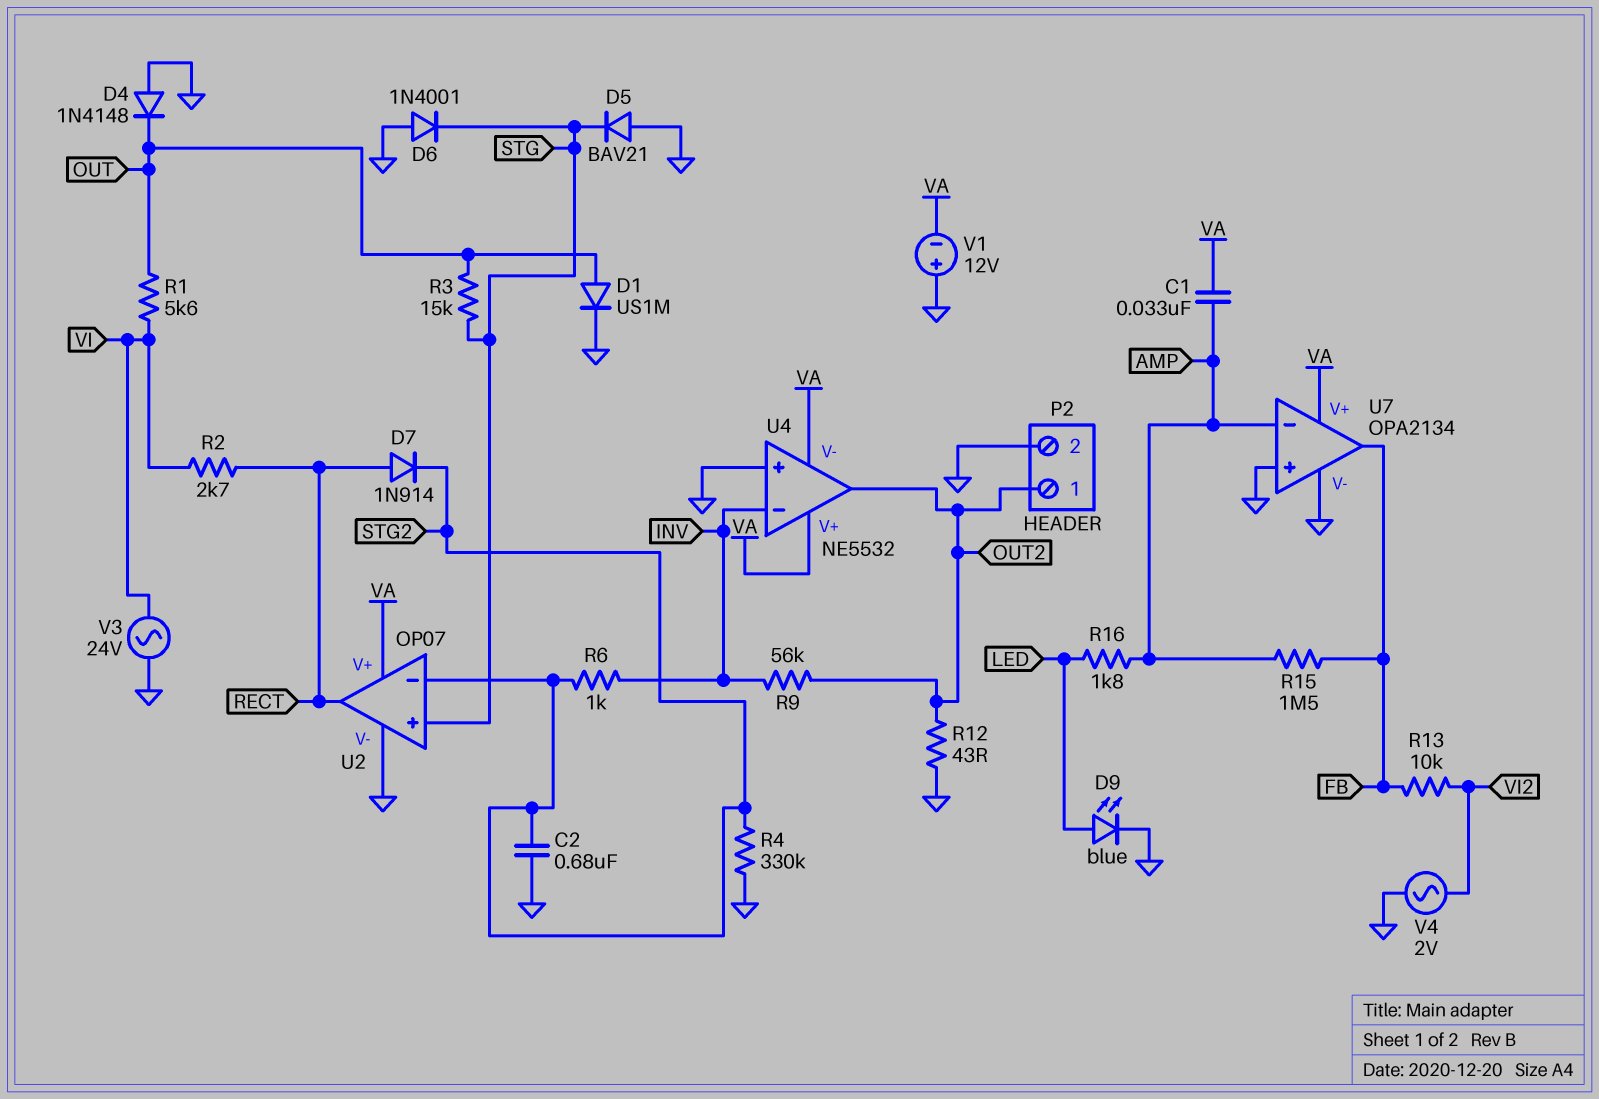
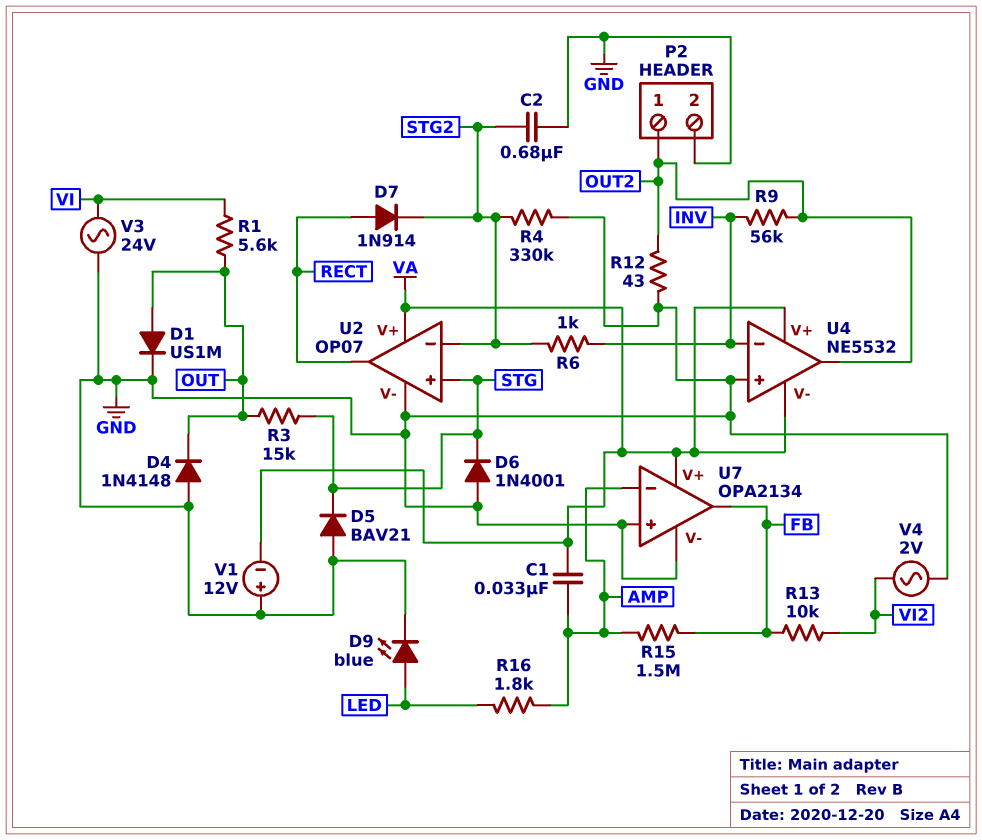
R2: 2.7k (RECT, VI) -> none

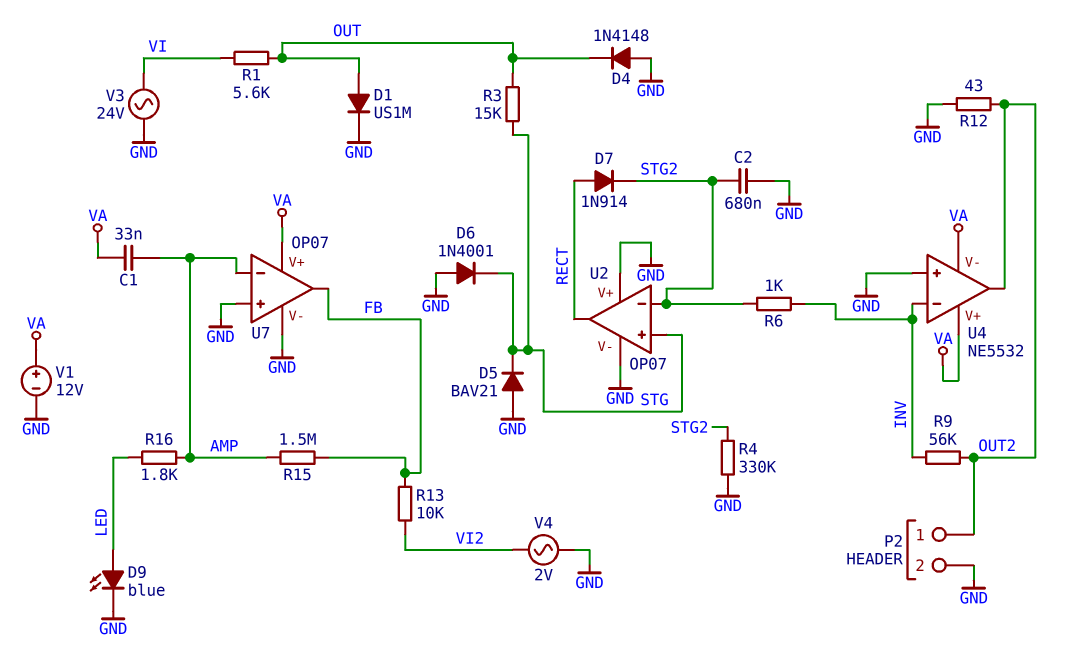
U2 pin V+: VA -> GND
U7: OPA2134 -> OP07
V1: 12V (plus GND, minus VA) -> 12V (plus VA, minus GND)

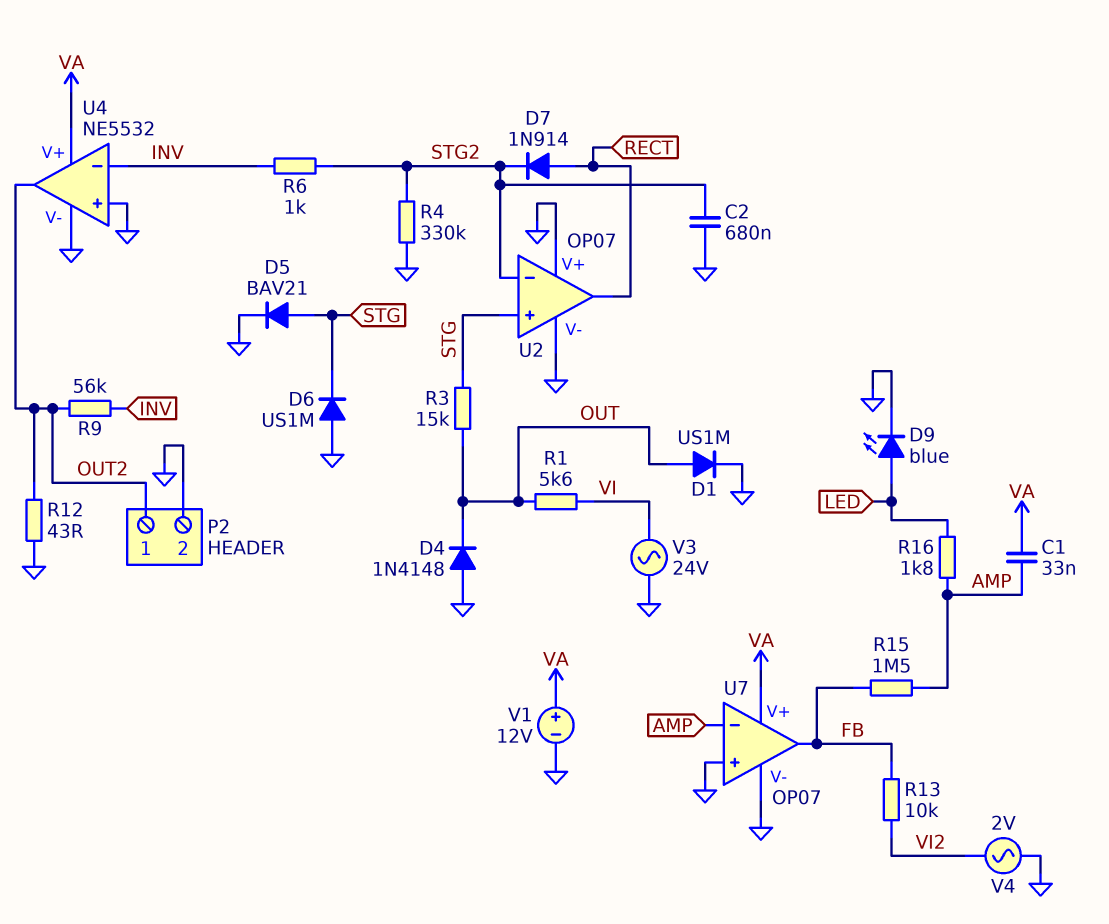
D5: diode BAV21 (A GND, K STG) -> diode BAV21 (A STG, K GND)
D6: diode 1N4001 (A GND, K STG) -> diode US1M (A GND, K STG)
U4 pin V-: VA -> GND

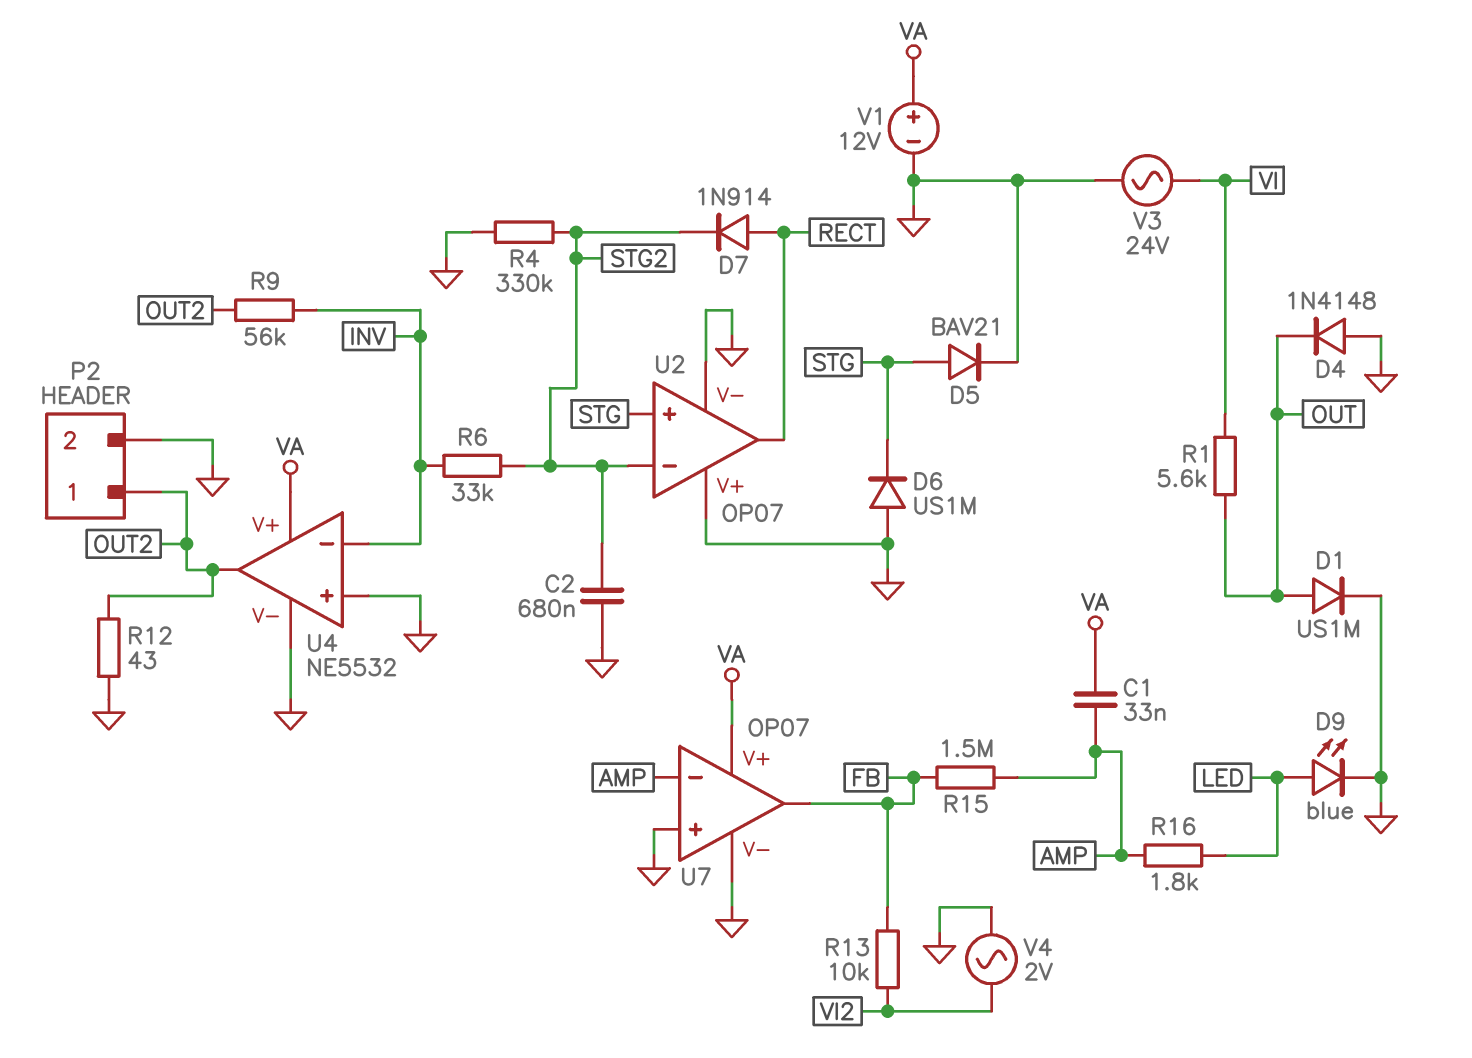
R3: 15k (OUT, STG) -> none
R6: 1k (INV, STG2) -> 33k (INV, STG2)

